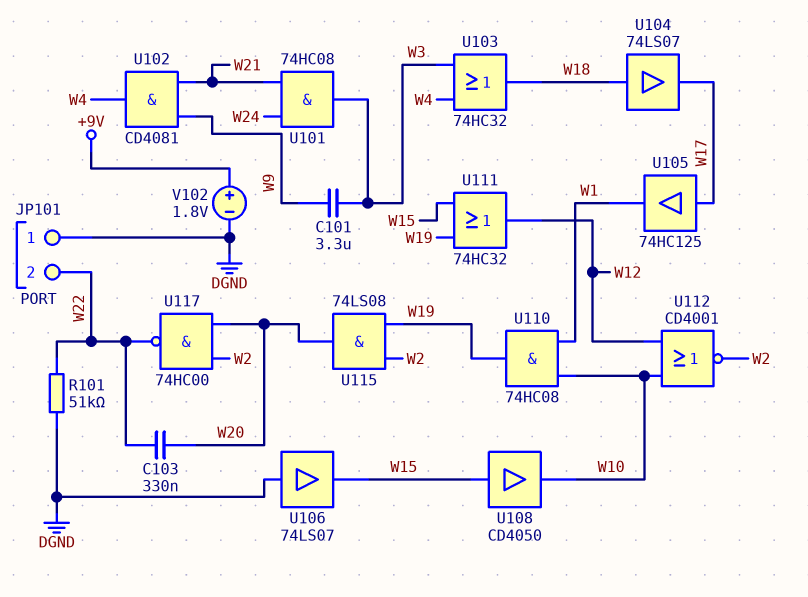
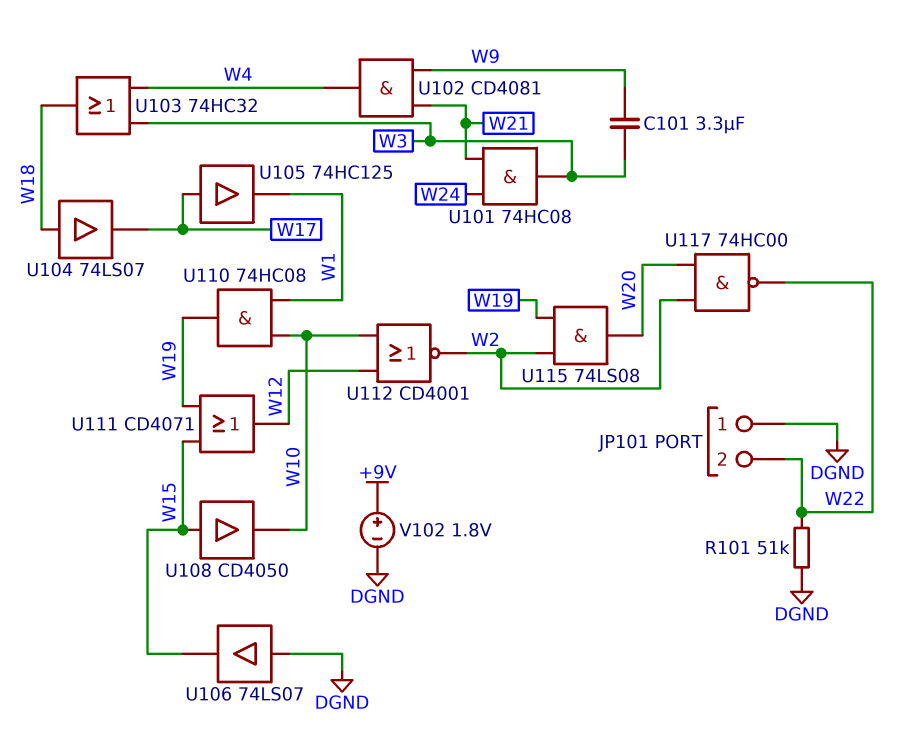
C103: 330nF (W20, W22) -> none
U111: OR 74HC32 (in W15, in W19, out W12) -> OR CD4071 (in W15, in W19, out W12)

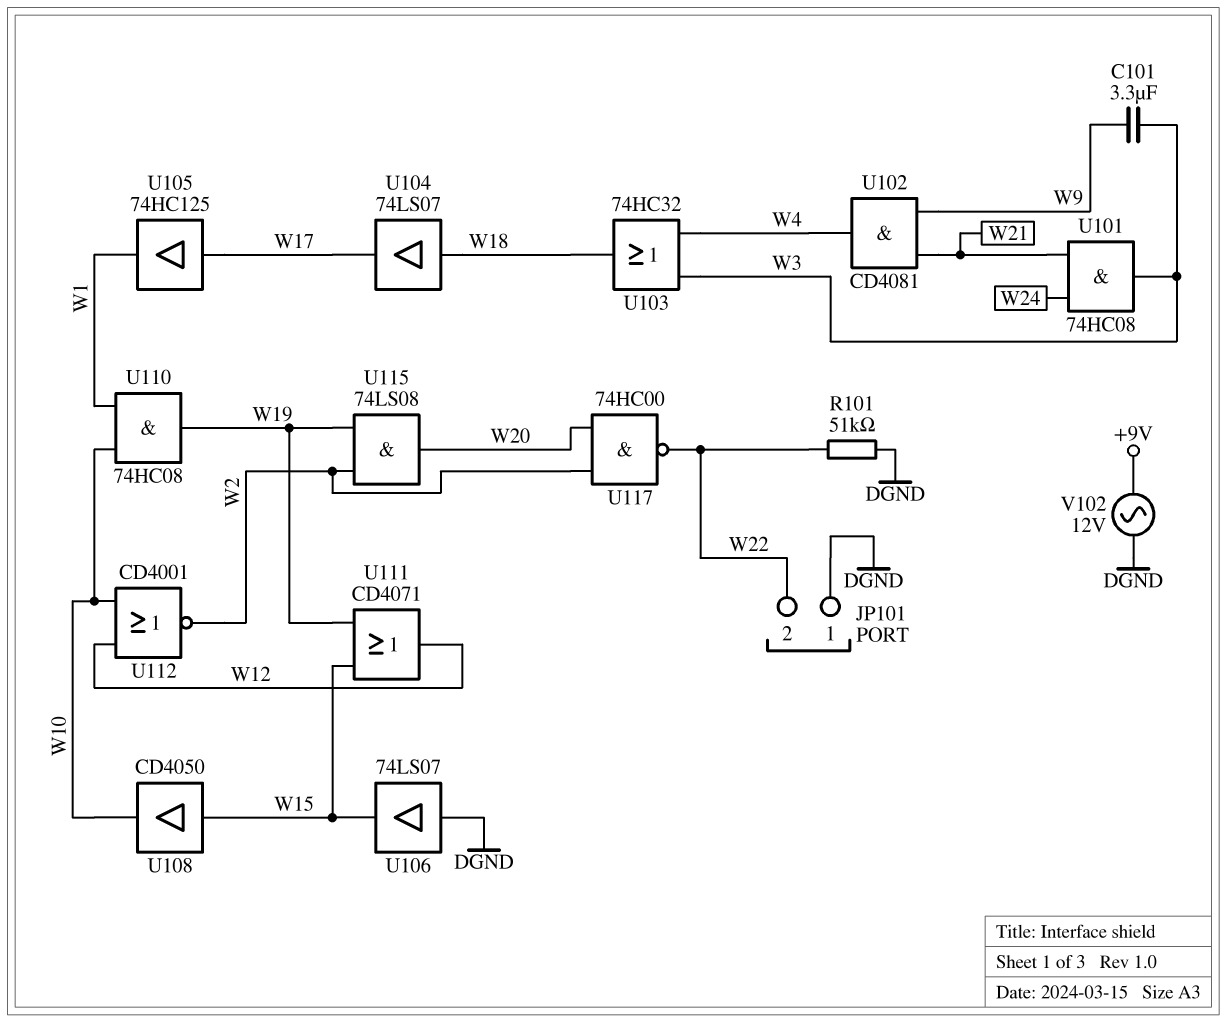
V102: 1.8V (plus +9V, minus DGND) -> AC 12V (+9V, DGND)

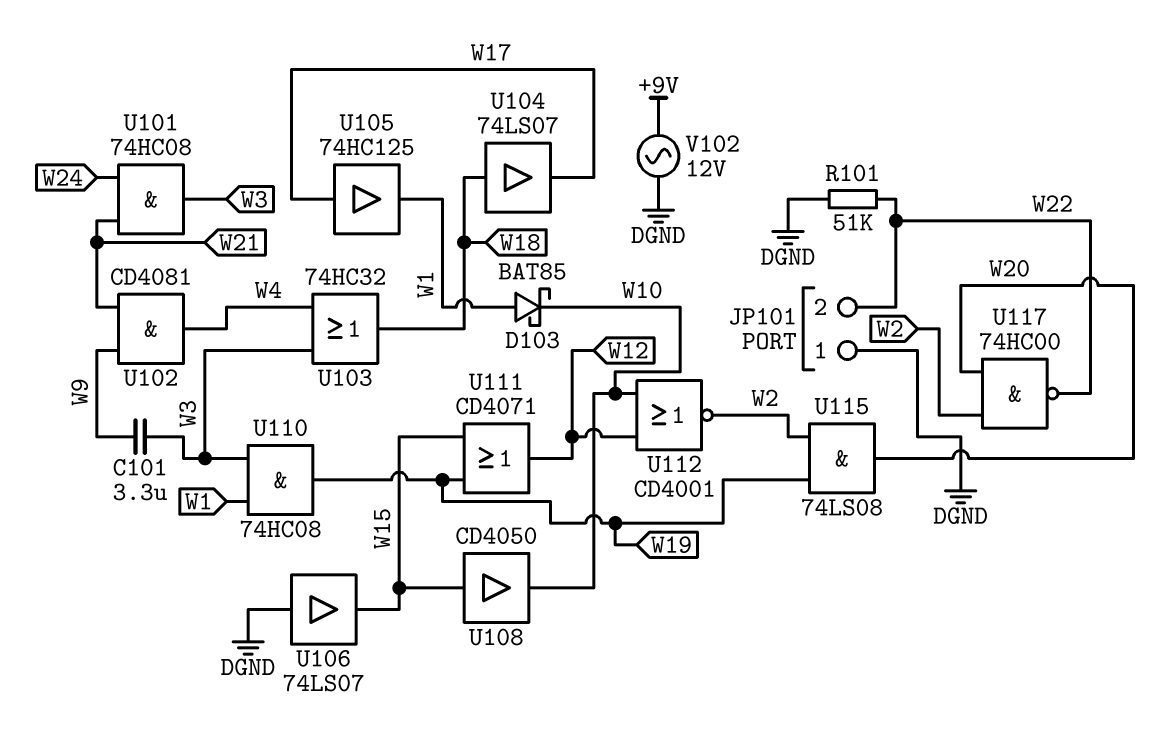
D103: none -> schottky BAT85 (A W1, K W10)
U110: AND 74HC08 (in W1, in W10, out W19) -> AND 74HC08 (in W1, in W3, out W19)

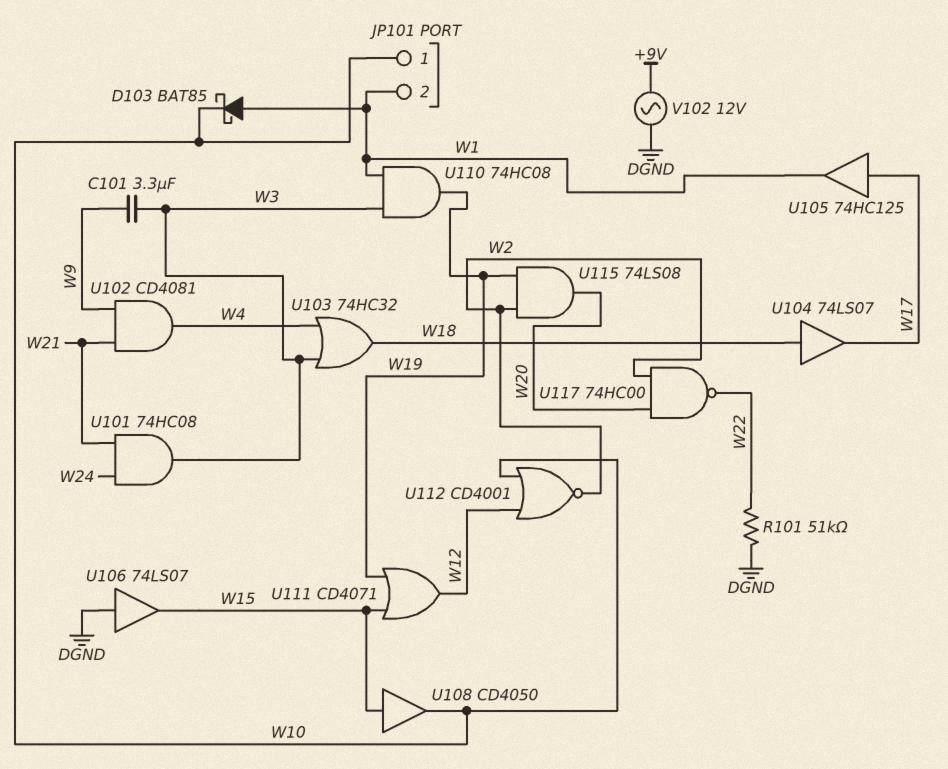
JP101 pin 1: DGND -> W10
JP101 pin 2: W22 -> W1

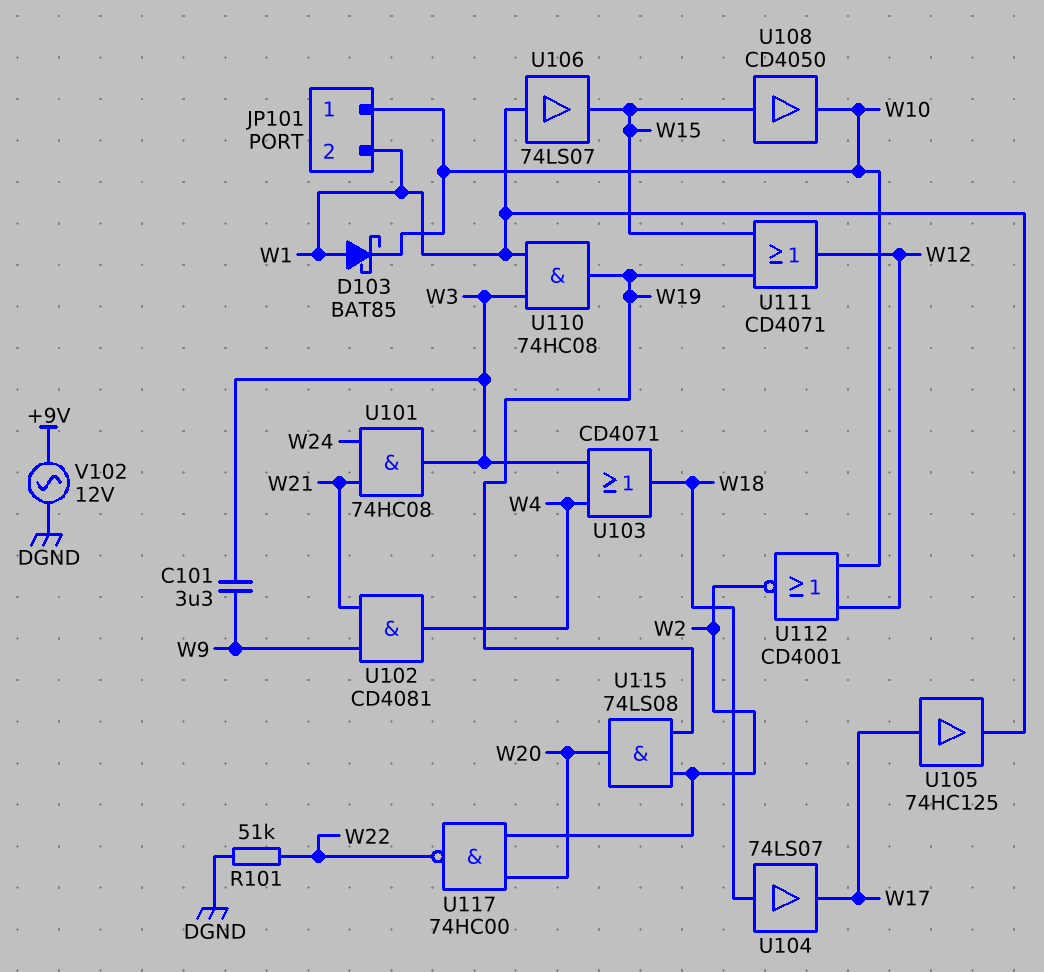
U103: OR 74HC32 (in W3, in W4, out W18) -> OR CD4071 (in W3, in W4, out W18)
U106: buffer 74LS07 (in DGND, out W15) -> buffer 74LS07 (in W1, out W15)

